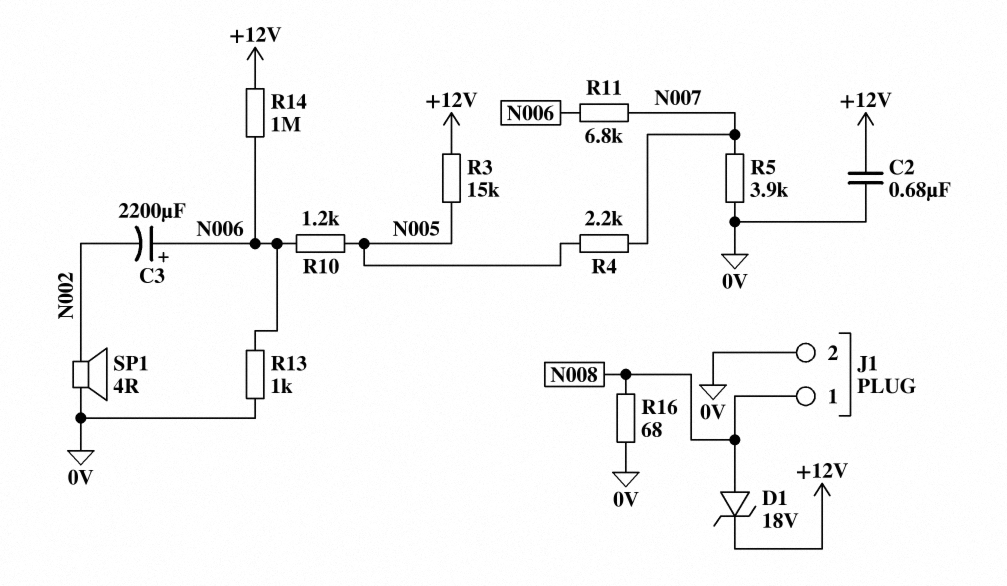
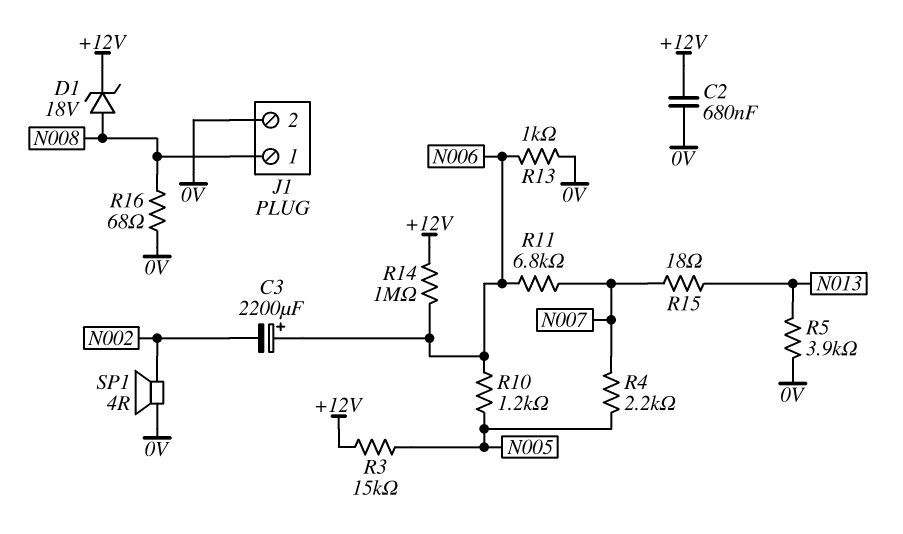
R5: 3.9k (0V, N007) -> 3.9k (0V, N013)
R15: none -> 18 (N007, N013)

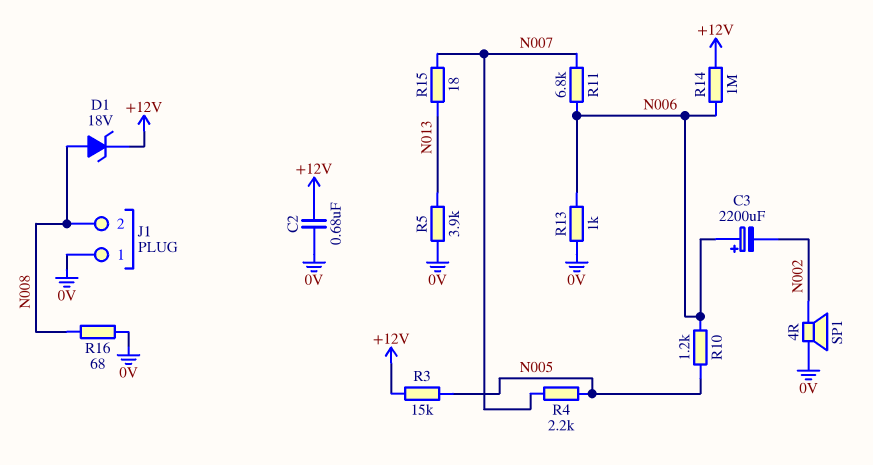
J1 pin 1: N008 -> 0V
J1 pin 2: 0V -> N008

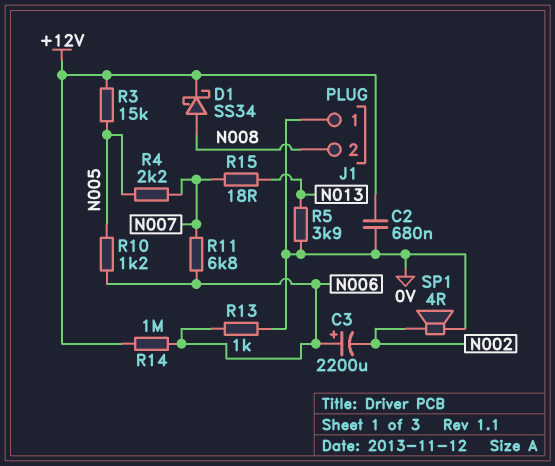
D1: zener 18V (A N008, K +12V) -> schottky SS34 (A N008, K +12V)
R16: 68 (0V, N008) -> none

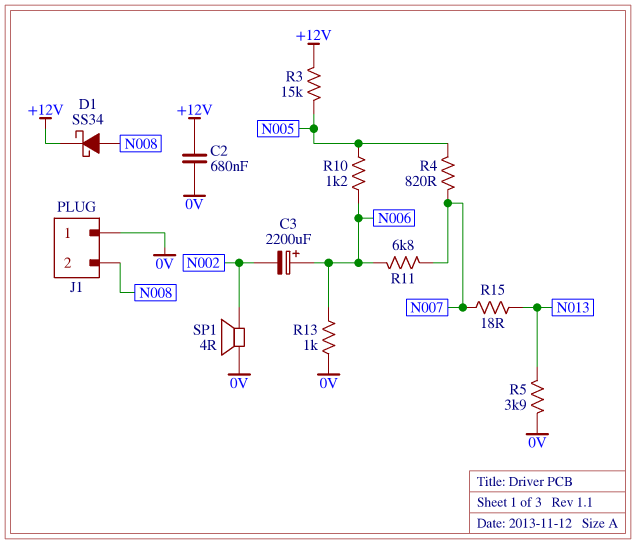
R4: 2.2k (N005, N007) -> 820 (N005, N007)
R14: 1M (+12V, N006) -> none

